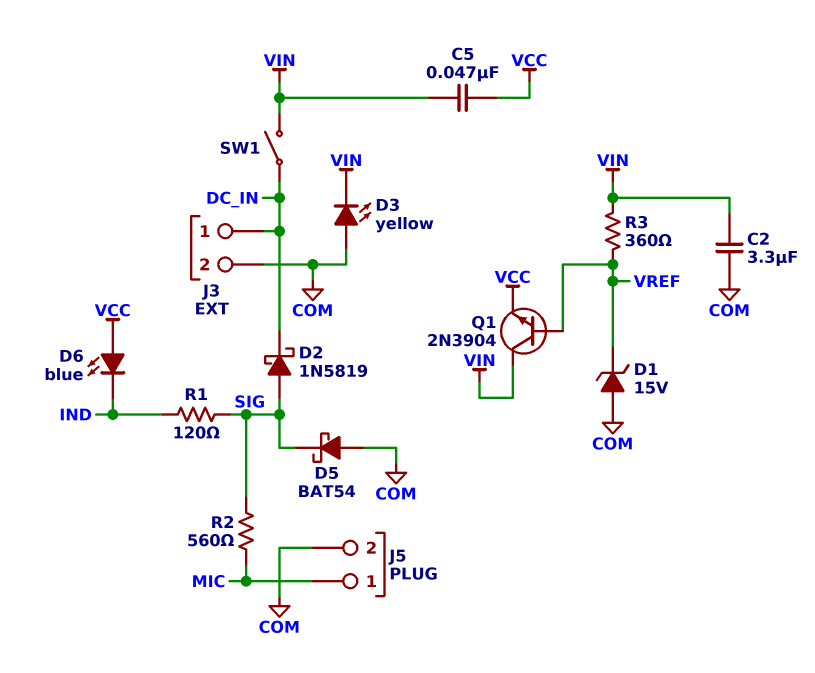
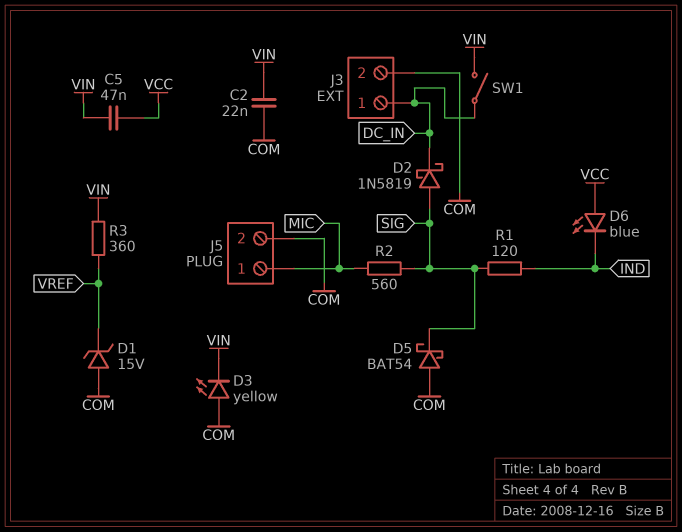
C2: 3.3uF (COM, VIN) -> 22nF (COM, VIN)
Q1: NPN 2N3904 (B VREF, C VIN, E VCC) -> none

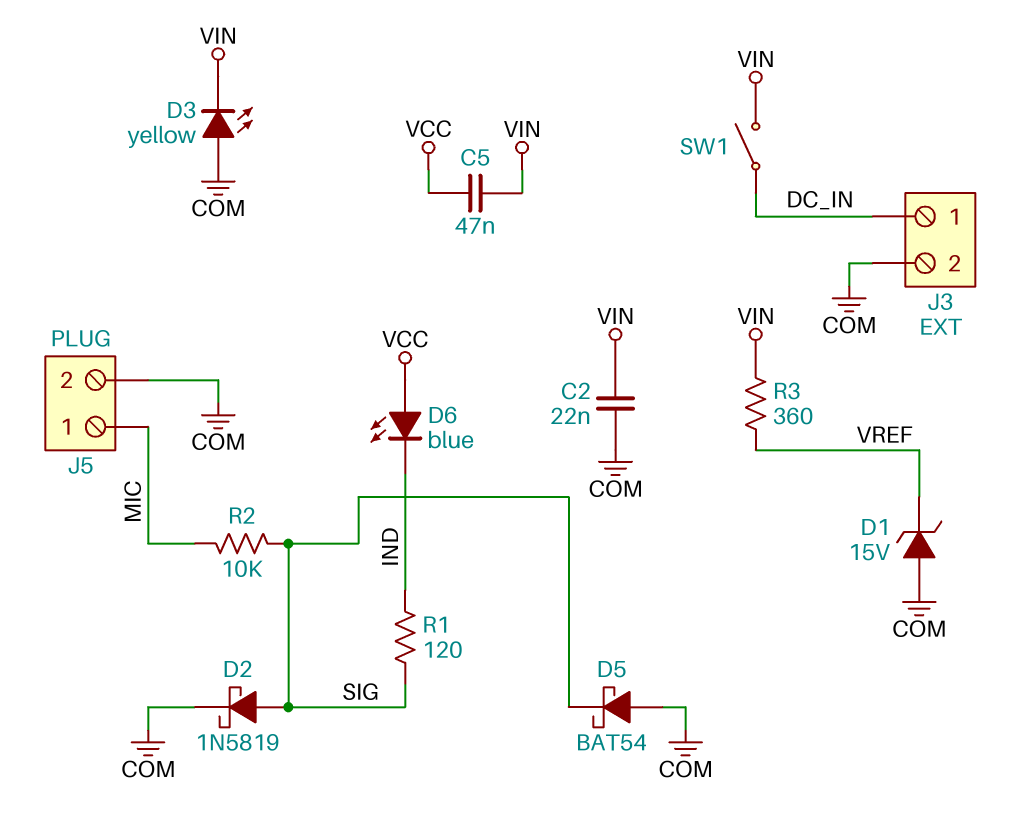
D2: schottky 1N5819 (A SIG, K DC_IN) -> schottky 1N5819 (A SIG, K COM)
R2: 560 (MIC, SIG) -> 10k (MIC, SIG)

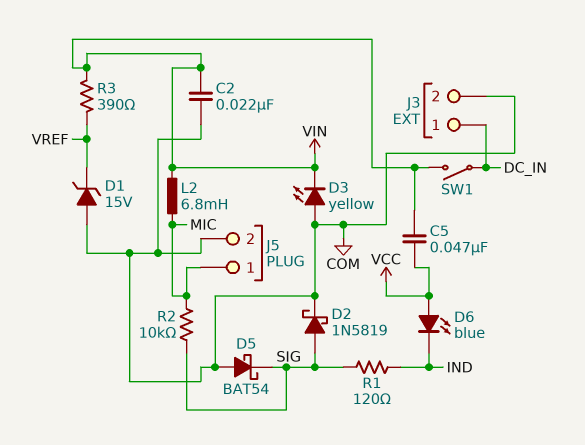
L2: none -> 6.8mH (MIC, VIN)
R3: 360 (VIN, VREF) -> 390 (VIN, VREF)

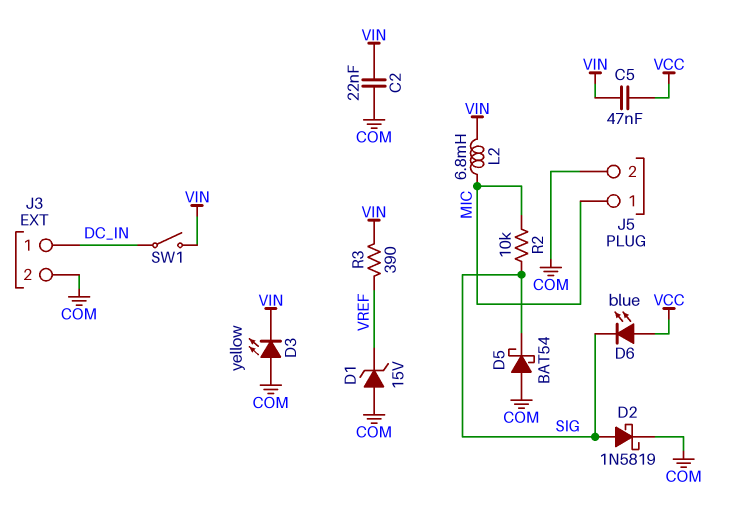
D6: LED blue (A VCC, K IND) -> LED blue (A VCC, K SIG)
R1: 120 (IND, SIG) -> none

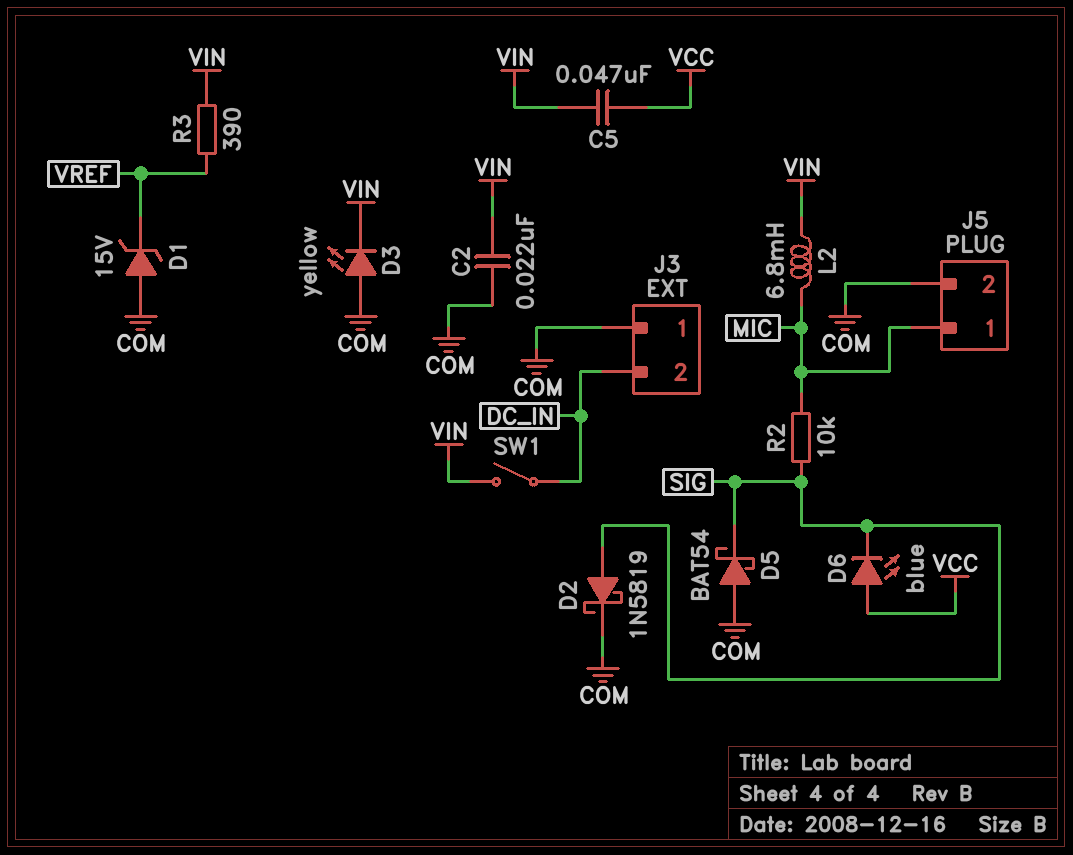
J3 pin 1: DC_IN -> COM
J3 pin 2: COM -> DC_IN

